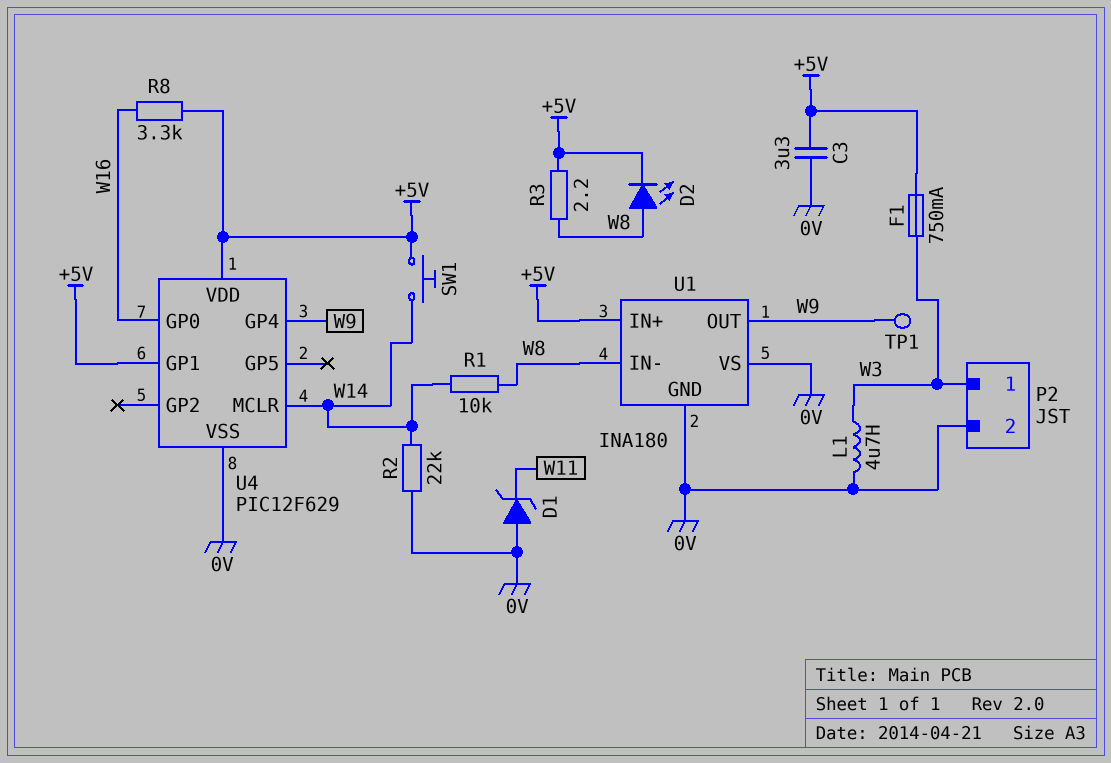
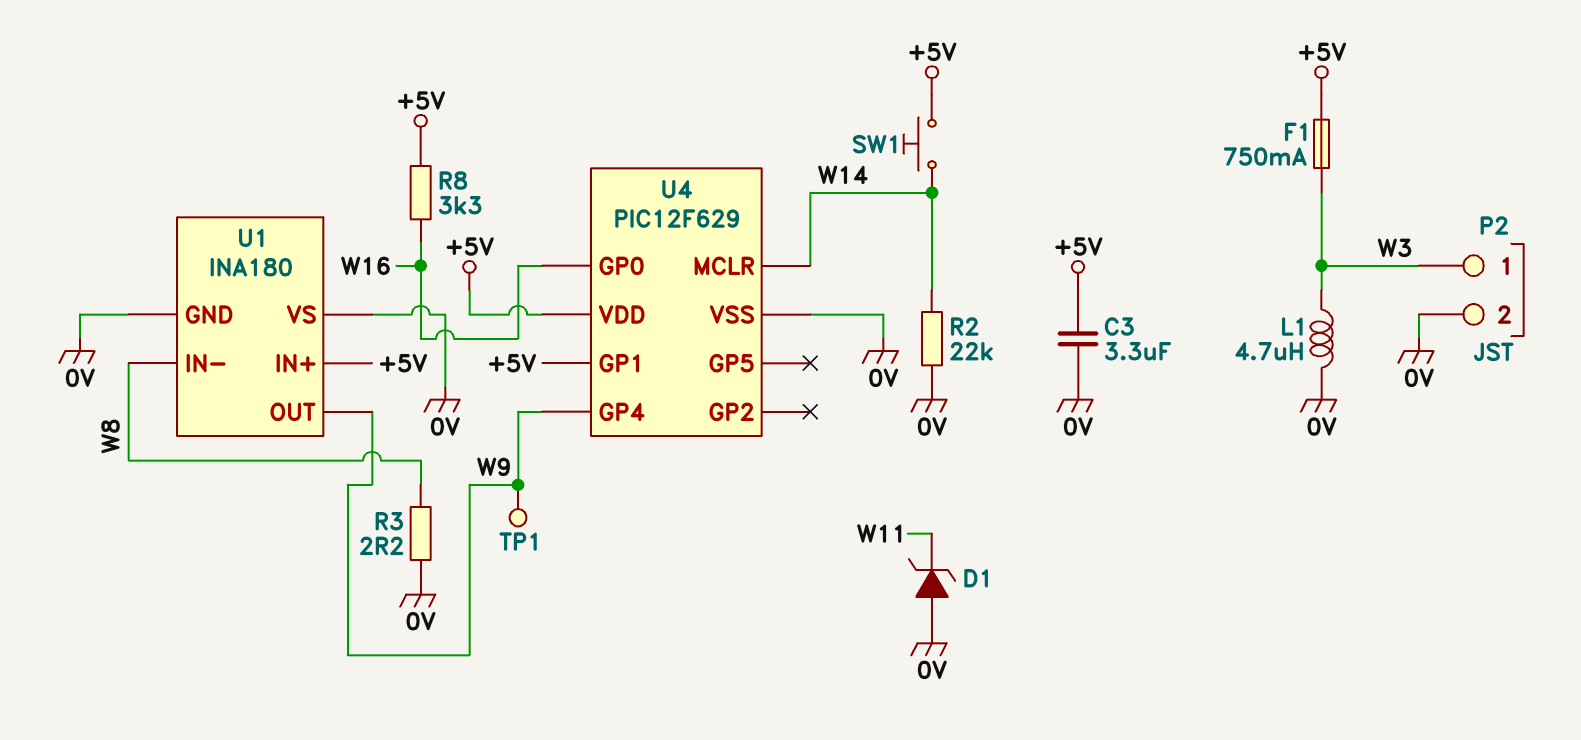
D2: LED (A W8, K +5V) -> none
R1: 10k (W8, W14) -> none
R3: 2.2 (+5V, W8) -> 2.2 (0V, W8)

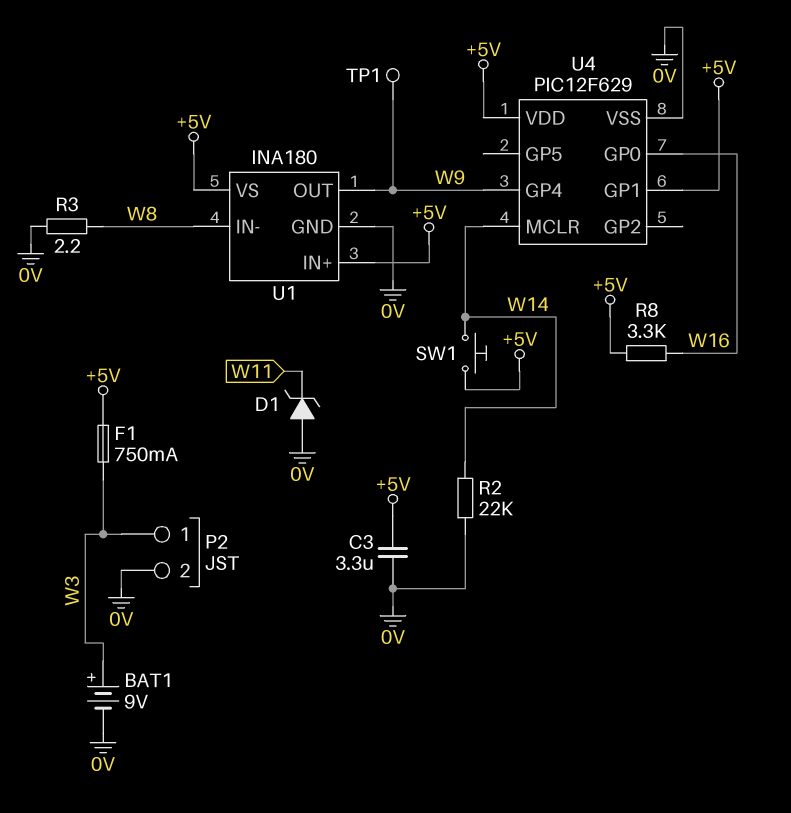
BAT1: none -> 9V (plus W3, minus 0V)
L1: 4.7uH (0V, W3) -> none
U1 pin VS: 0V -> +5V

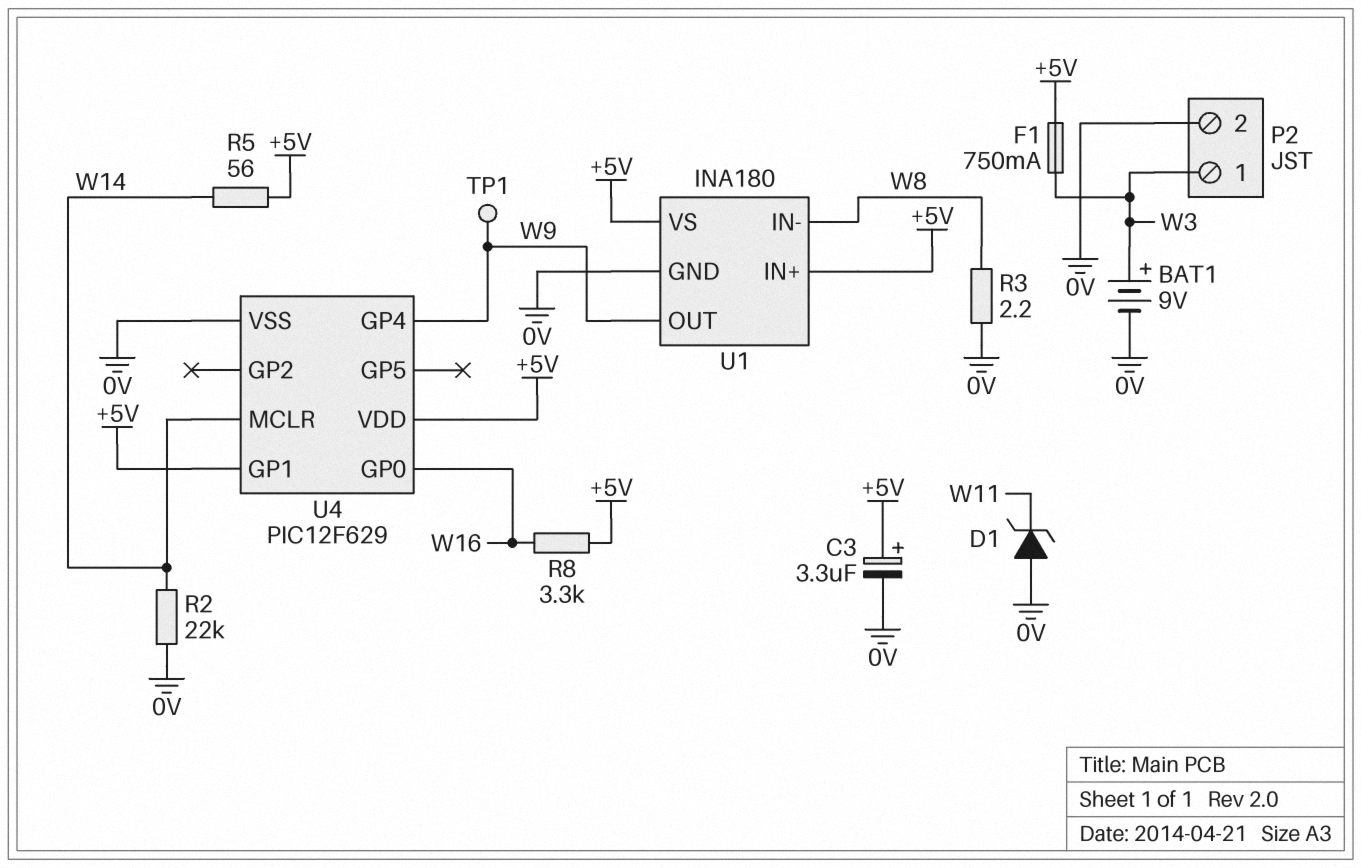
C3: 3.3uF (+5V, 0V) -> 3.3uF (plus +5V, minus 0V)
R5: none -> 56 (+5V, W14)
SW1: button (+5V, W14) -> none

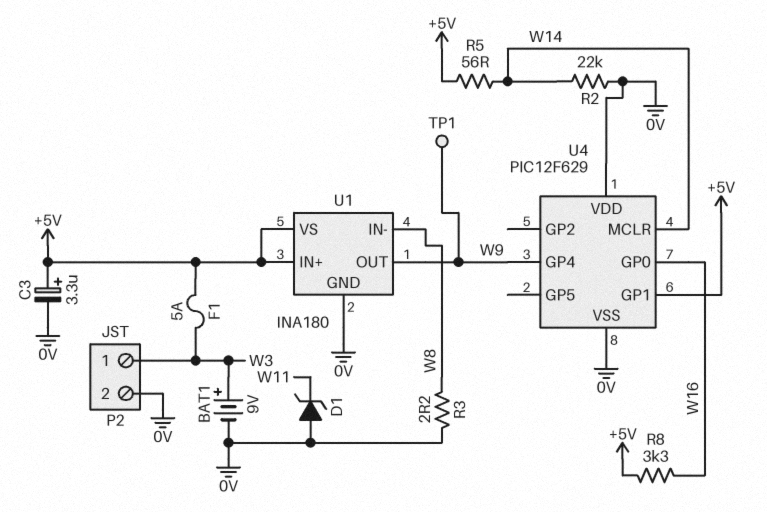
F1: 750mA (+5V, W3) -> 5A (+5V, W3)
U4 pin VDD: +5V -> 0V

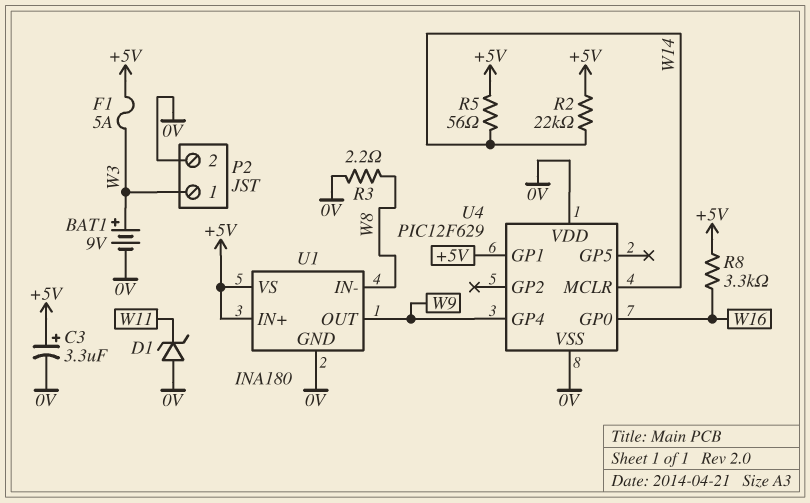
R2: 22k (0V, W14) -> 22k (+5V, W14)
TP1: test point (W9) -> none

